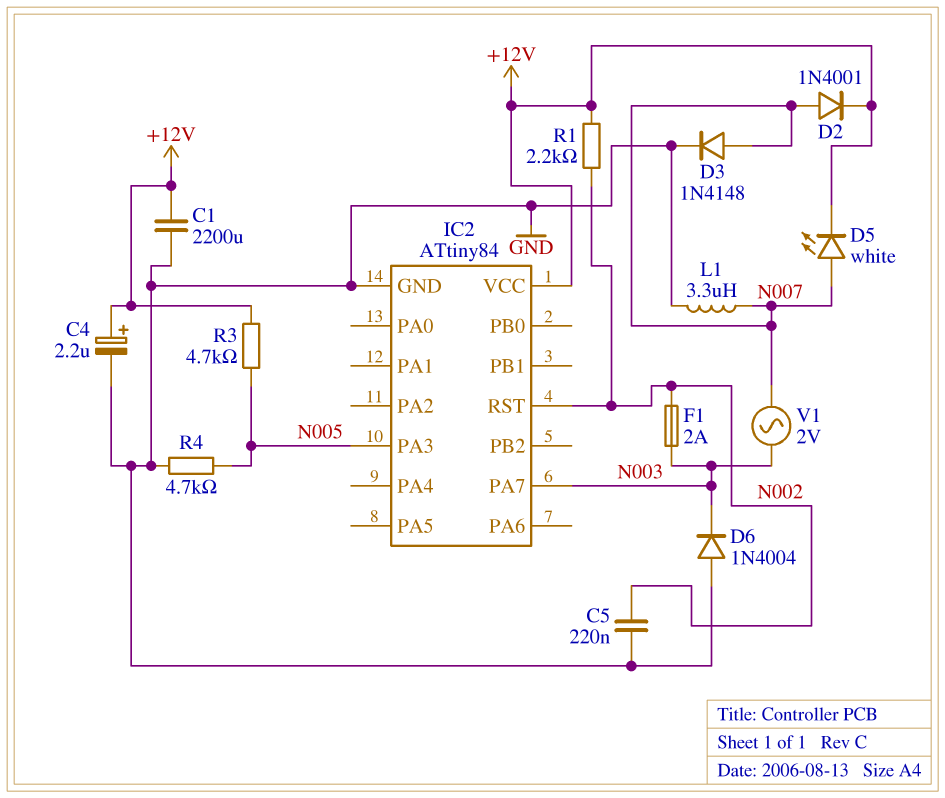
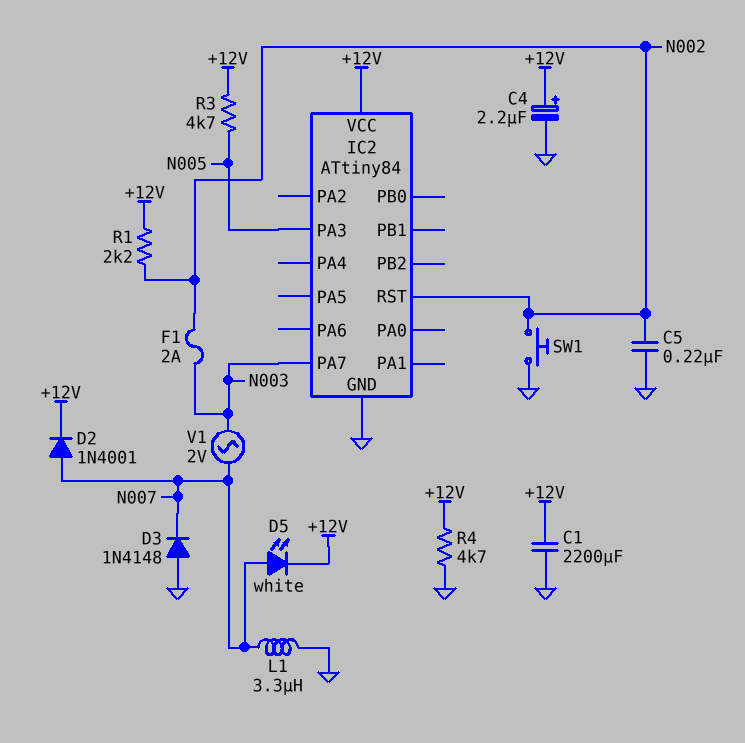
D3: diode 1N4148 (A N007, K GND) -> diode 1N4148 (A GND, K N007)
D6: diode 1N4004 (A GND, K N003) -> none
R4: 4.7k (GND, N005) -> 4.7k (+12V, GND)
SW1: none -> button (GND, N002)

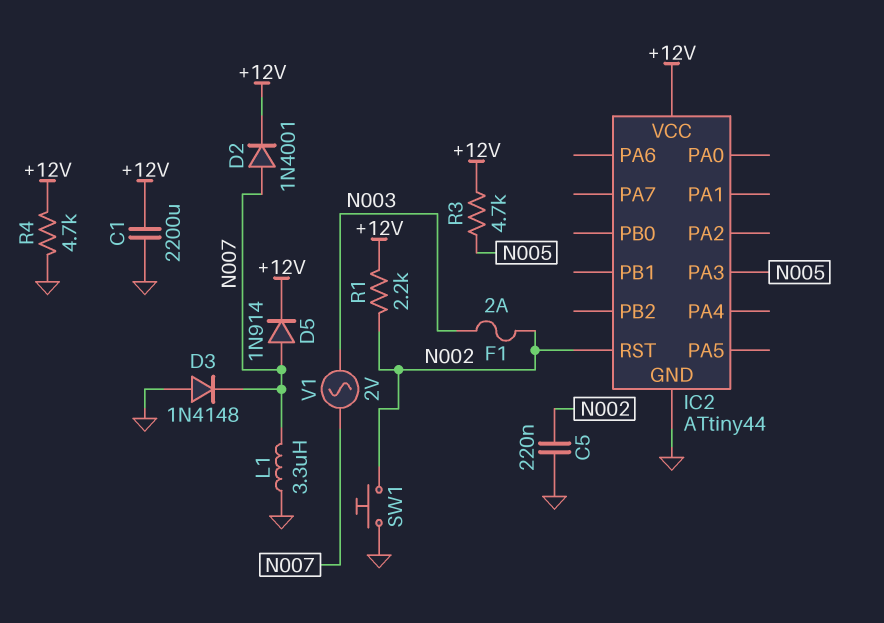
C4: 2.2uF (plus +12V, minus GND) -> none
D5: LED white (A N007, K +12V) -> diode 1N914 (A N007, K +12V)
IC2: ATtiny84 -> ATtiny44
IC2 pin PA7: N003 -> none

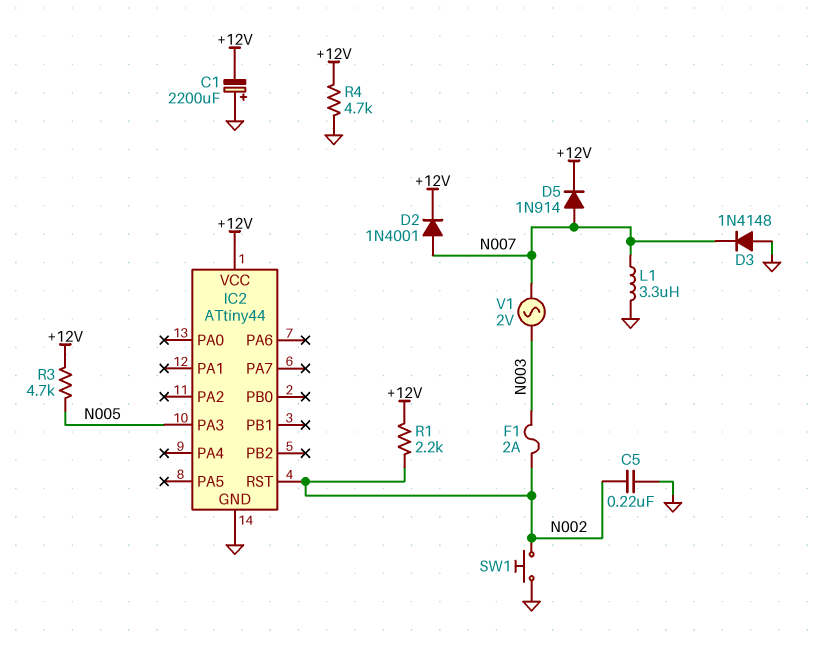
C1: 2200uF (+12V, GND) -> 2200uF (plus GND, minus +12V)

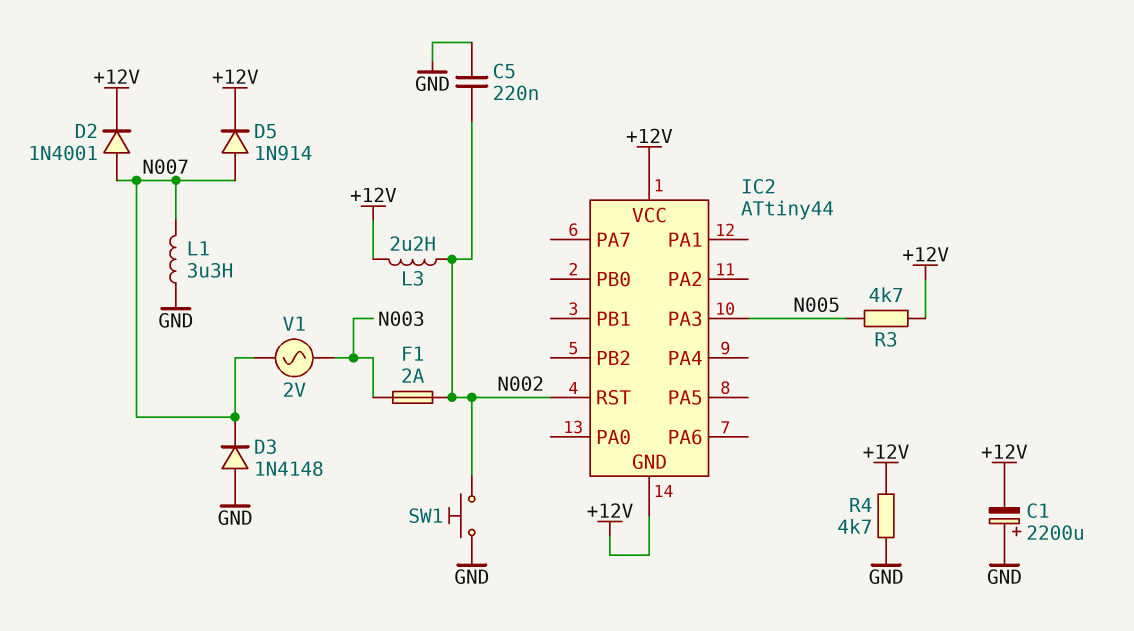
IC2 pin GND: GND -> +12V
L3: none -> 2.2uH (+12V, N002)
R1: 2.2k (+12V, N002) -> none

